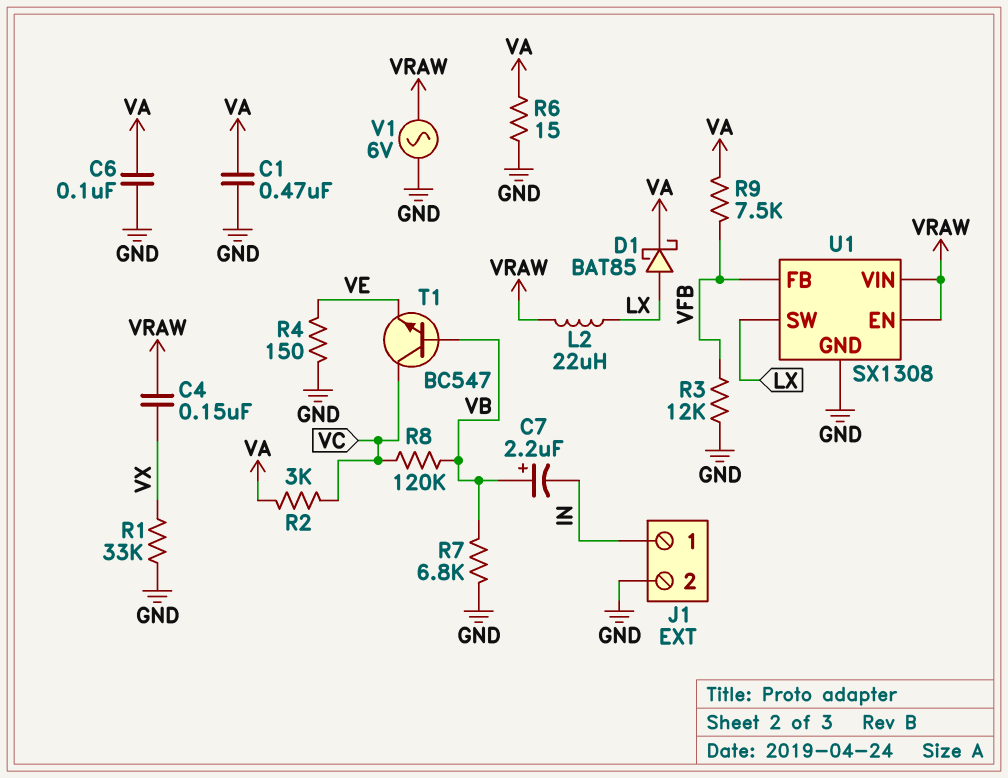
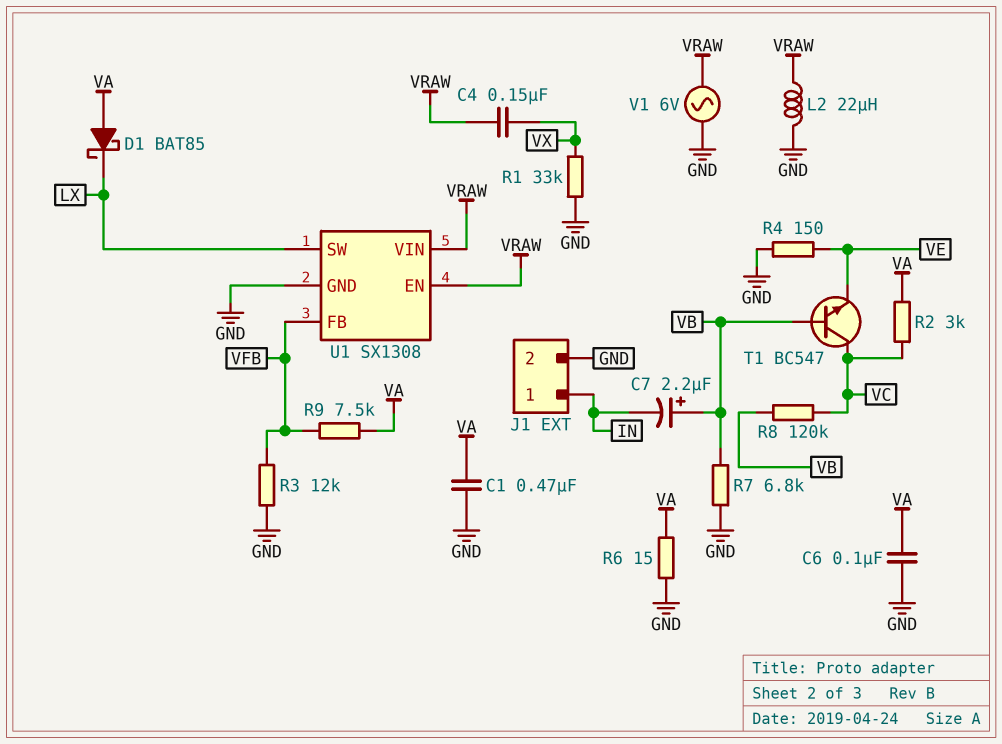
D1: schottky BAT85 (A LX, K VA) -> schottky BAT85 (A VA, K LX)
L2: 22uH (LX, VRAW) -> 22uH (GND, VRAW)

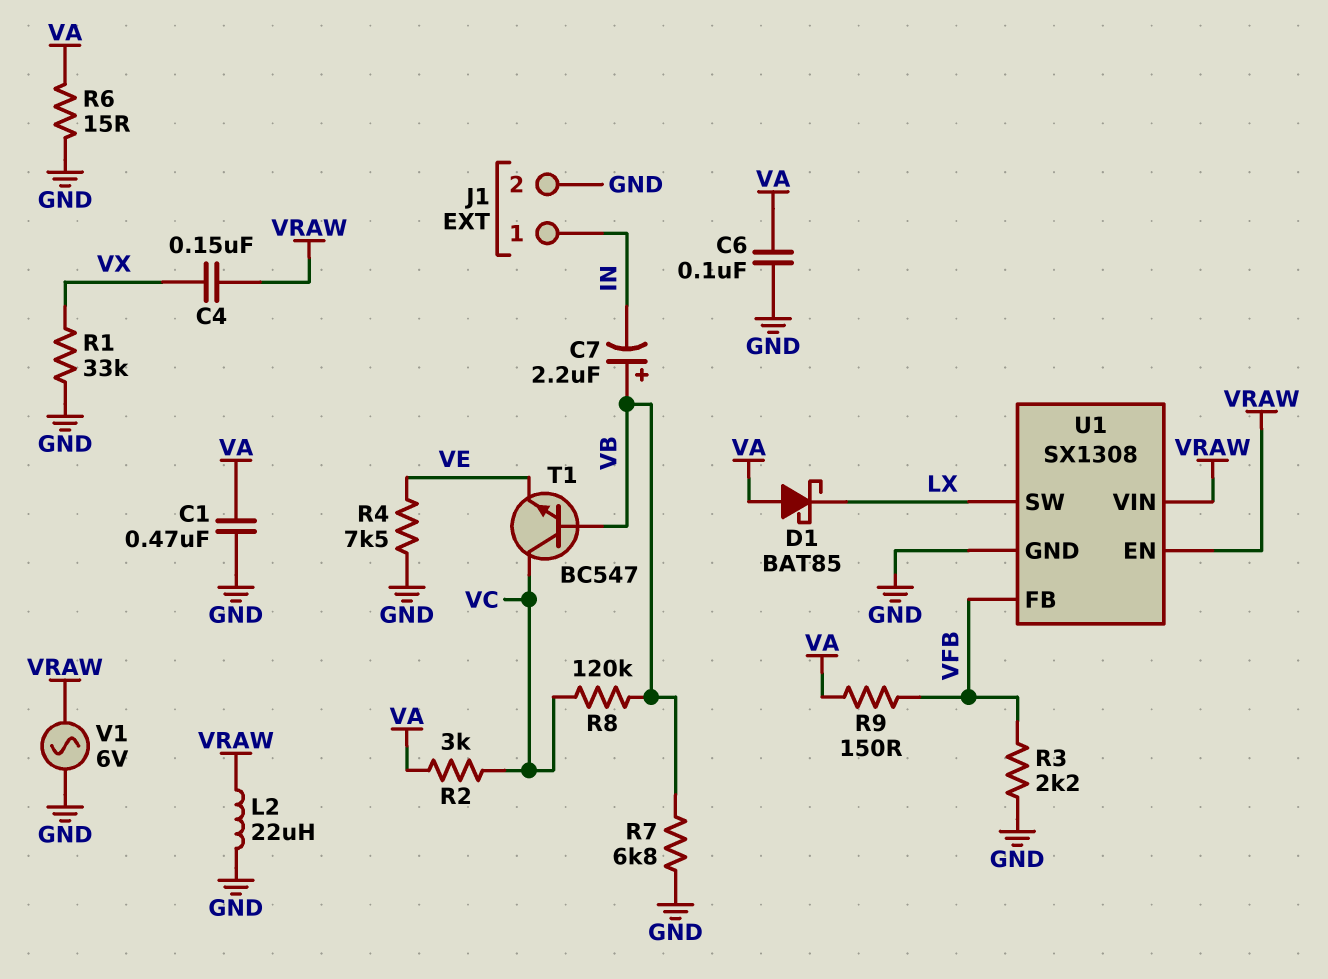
R3: 12k (GND, VFB) -> 2.2k (GND, VFB)
R4: 150 (GND, VE) -> 7.5k (GND, VE)
R9: 7.5k (VA, VFB) -> 150 (VA, VFB)

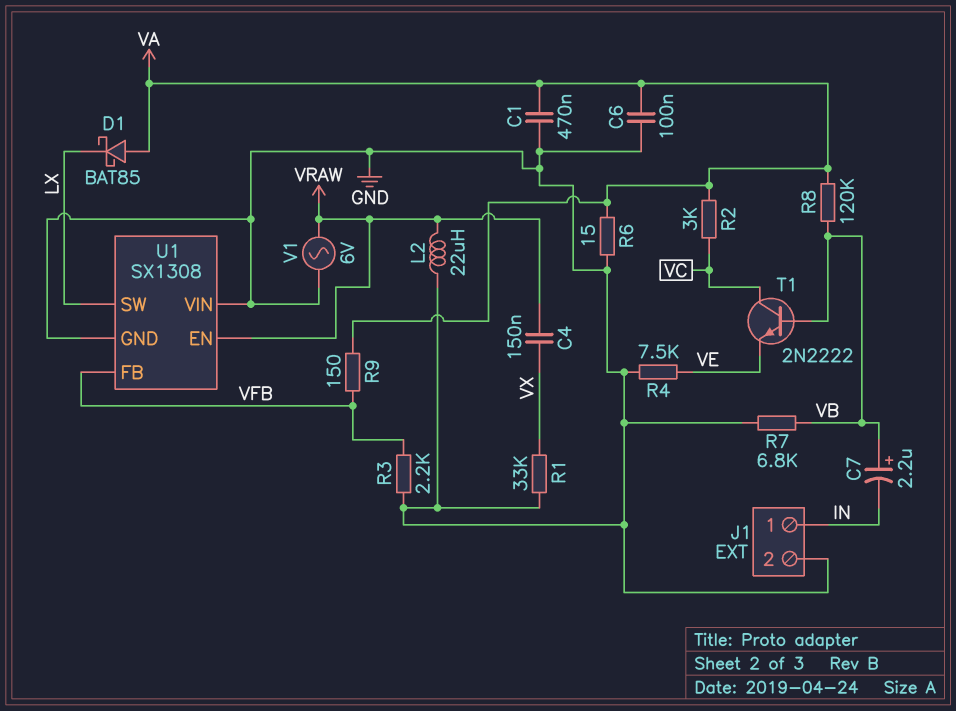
R8: 120k (VB, VC) -> 120k (VA, VB)
T1: NPN BC547 (B VB, C VC, E VE) -> NPN 2N2222 (B VB, C VC, E VE)
U1 pin VIN: VRAW -> GND

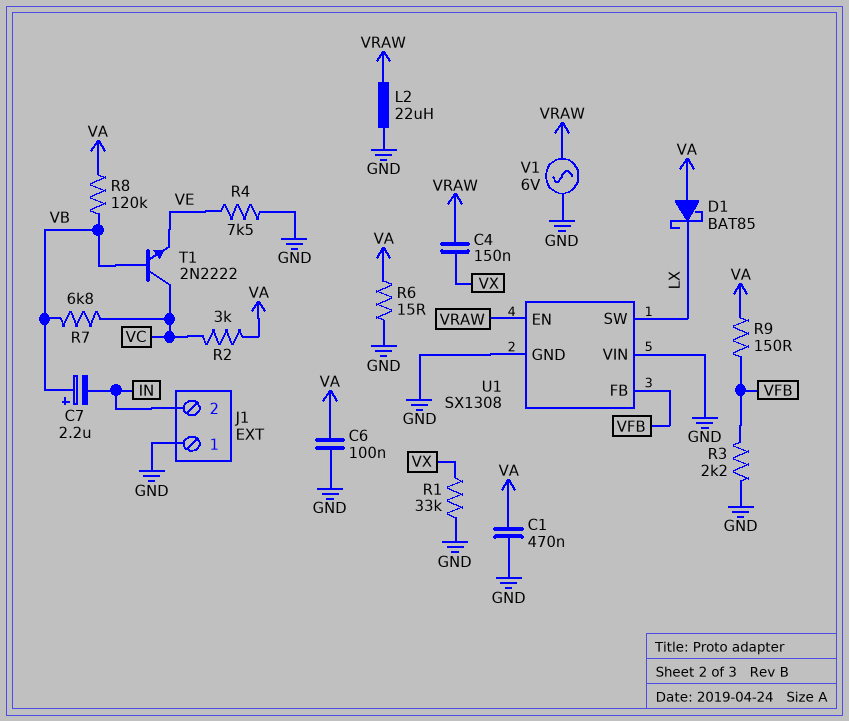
J1 pin 1: IN -> GND
J1 pin 2: GND -> IN
R7: 6.8k (GND, VB) -> 6.8k (VB, VC)

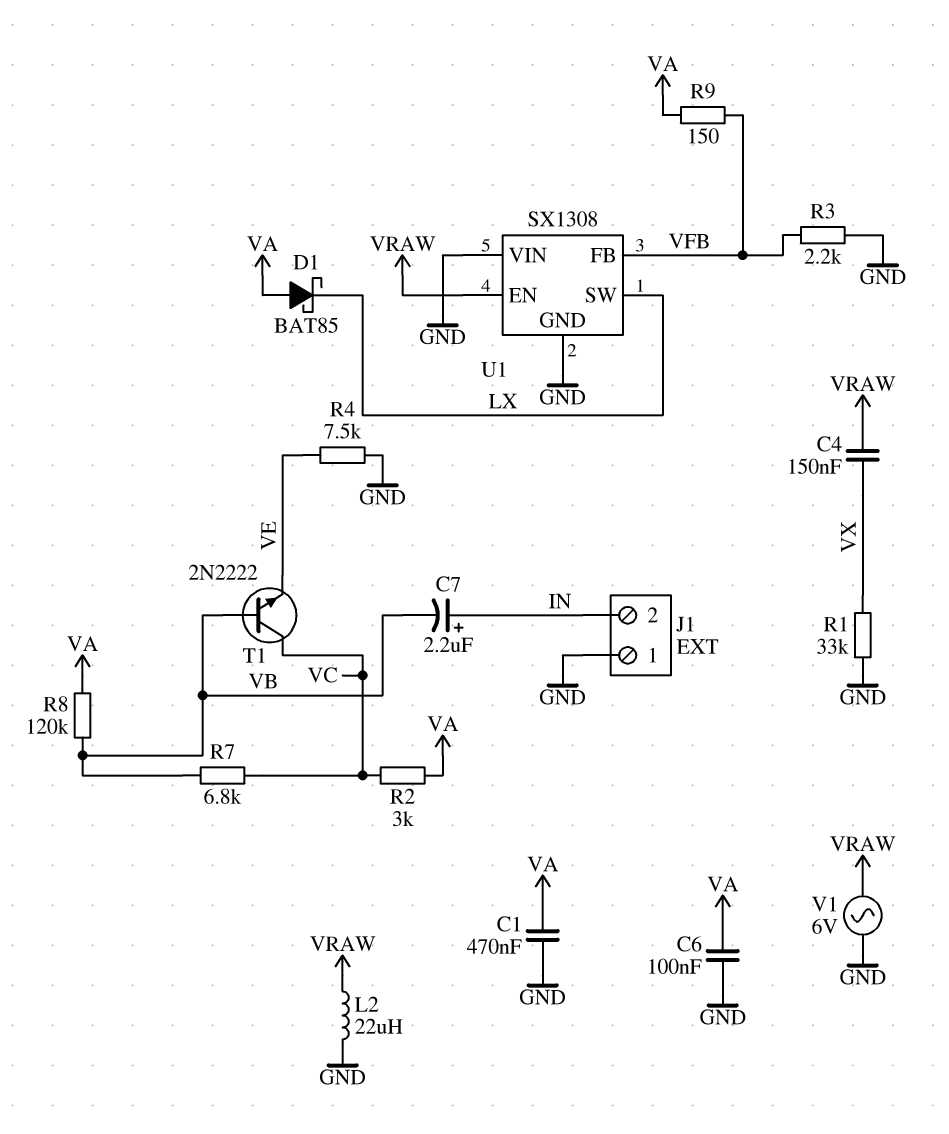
C7: 2.2uF (plus VB, minus IN) -> 2.2uF (plus IN, minus VB)
R6: 15 (GND, VA) -> none

